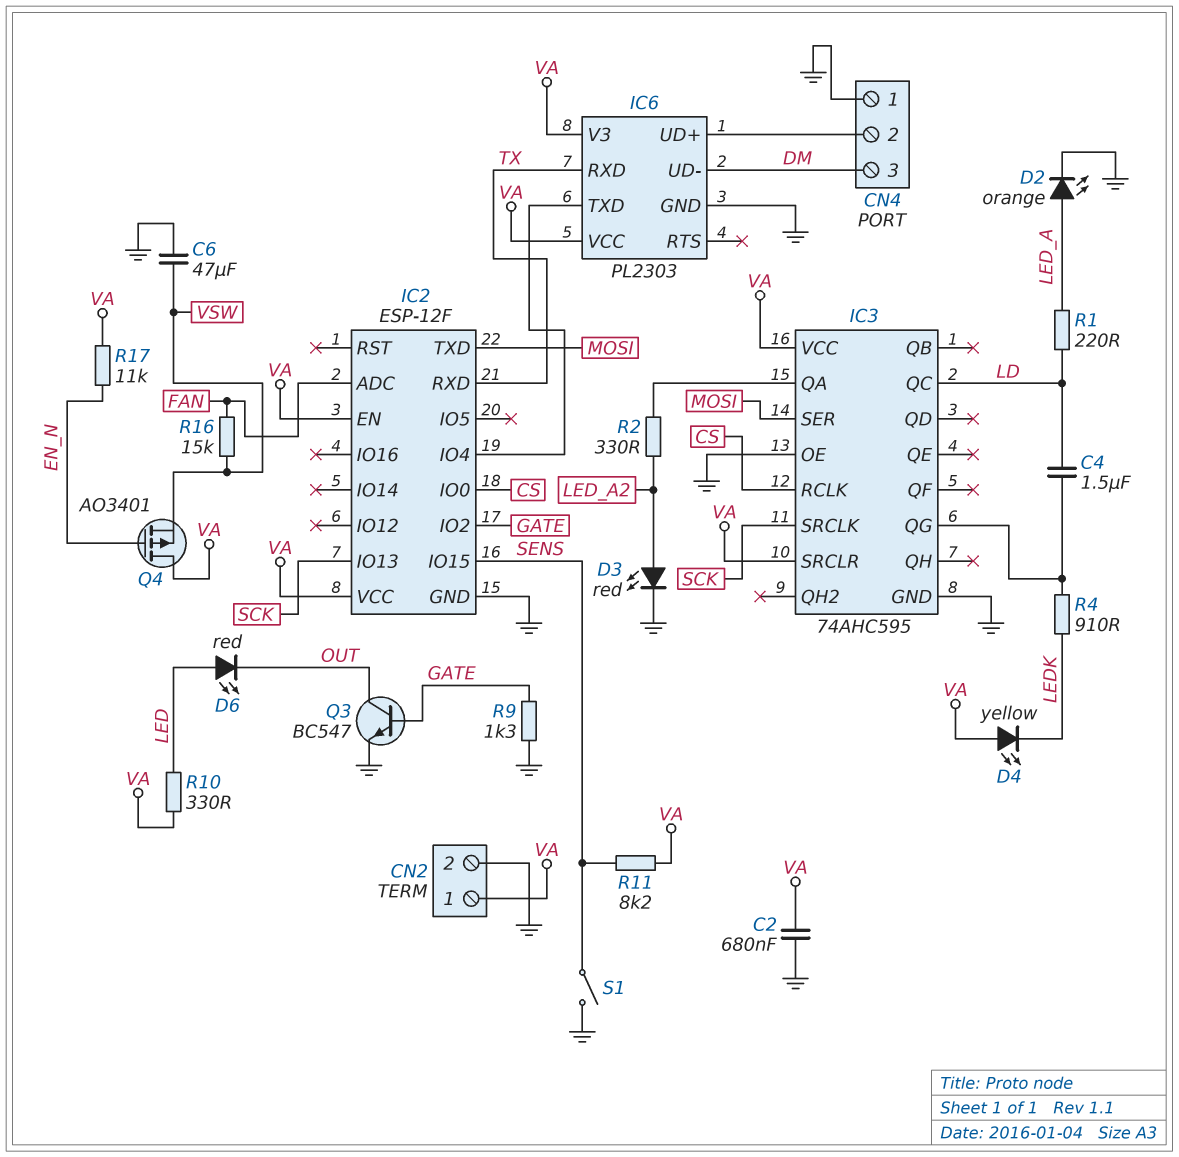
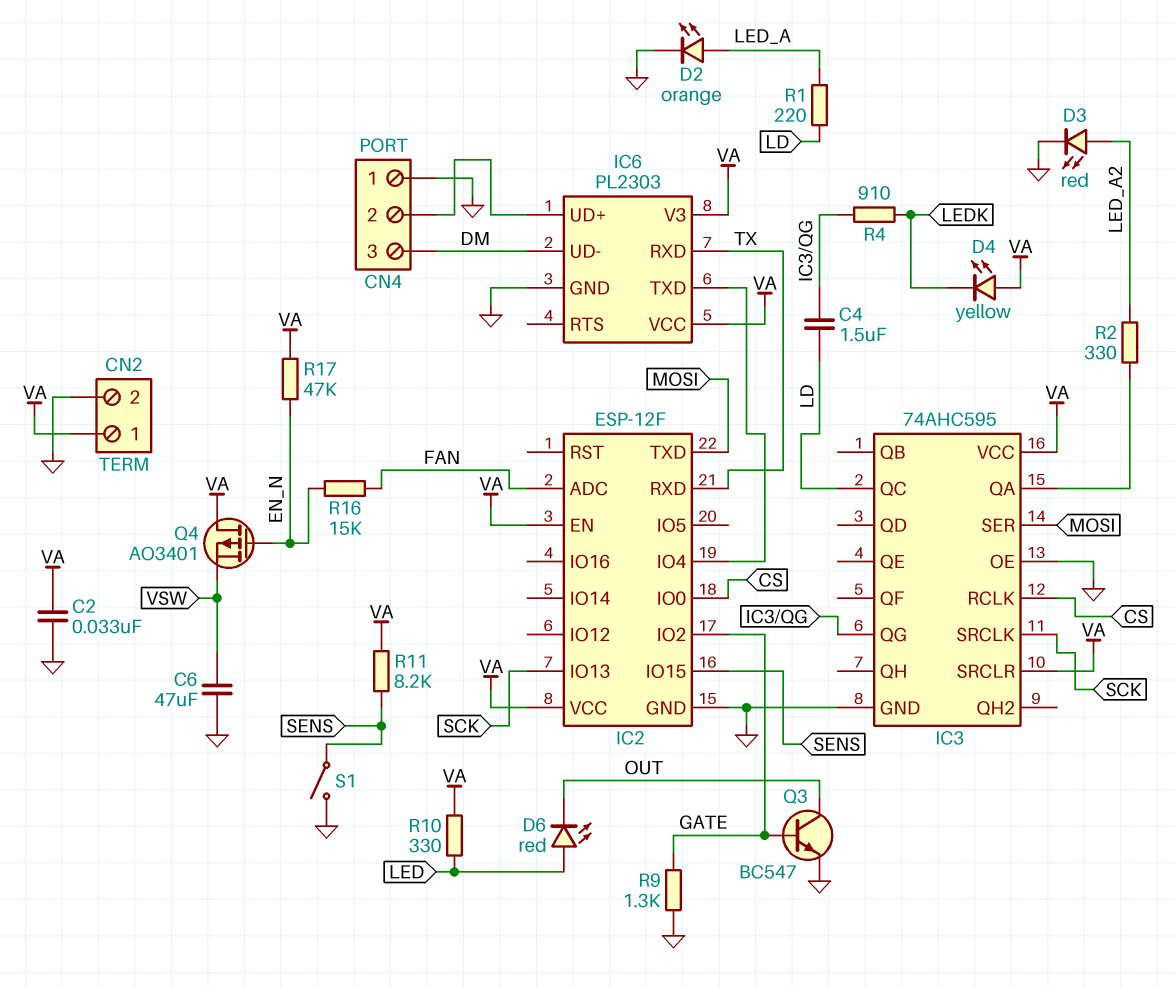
C2: 680nF (GND, VA) -> 33nF (GND, VA)
R16: 15k (FAN, VSW) -> 15k (EN_N, FAN)
R17: 11k (EN_N, VA) -> 47k (EN_N, VA)

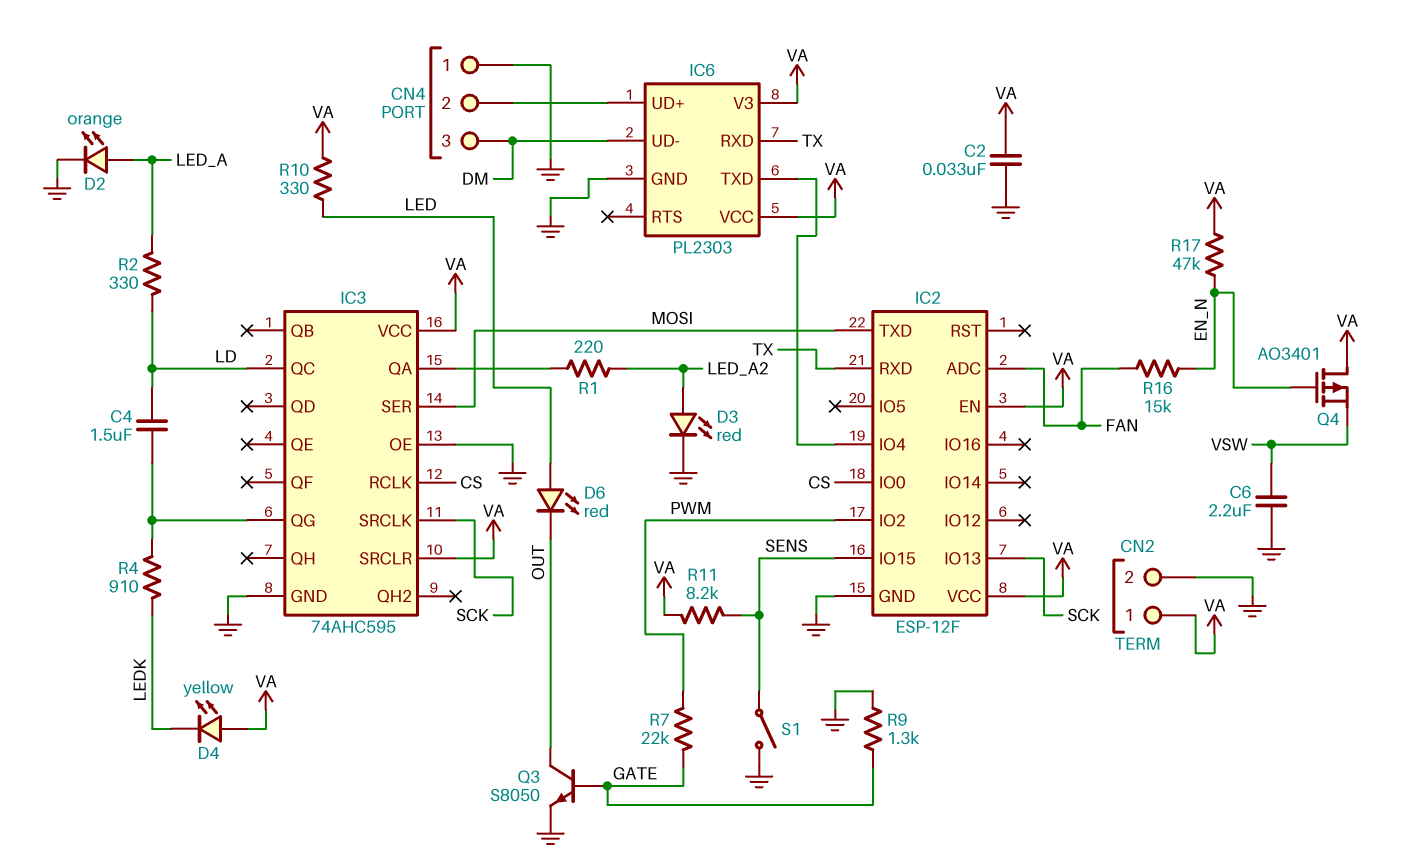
C6: 47uF (GND, VSW) -> 2.2uF (GND, VSW)
IC2 pin IO2: GATE -> PWM
Q3: NPN BC547 (B GATE, C OUT, E GND) -> NPN S8050 (B GATE, C OUT, E GND)
R1: 220 (LD, LED_A) -> 220 (IC3/QA, LED_A2)
R2: 330 (IC3/QA, LED_A2) -> 330 (LD, LED_A)
R7: none -> 22k (GATE, PWM)

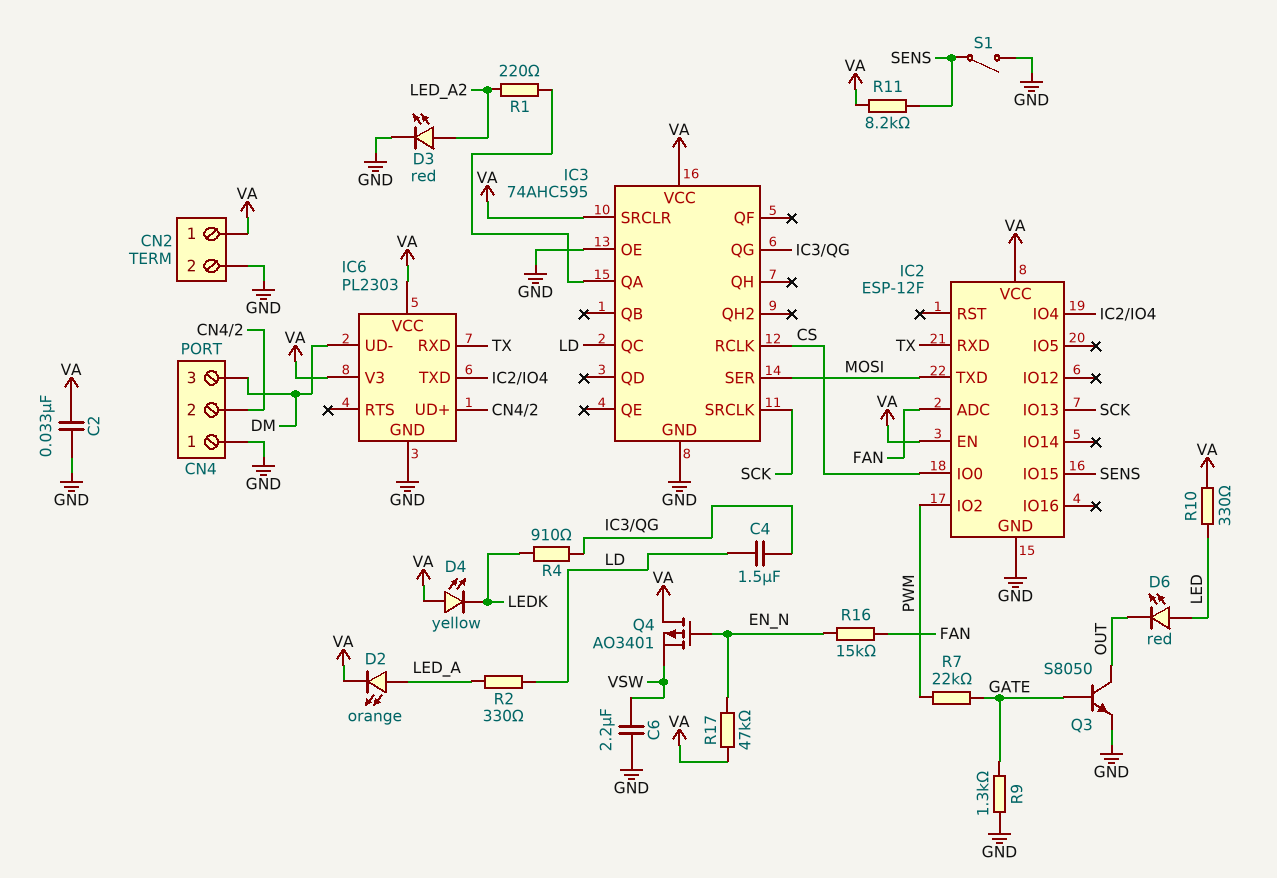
D2: LED orange (A LED_A, K GND) -> LED orange (A LED_A, K VA)

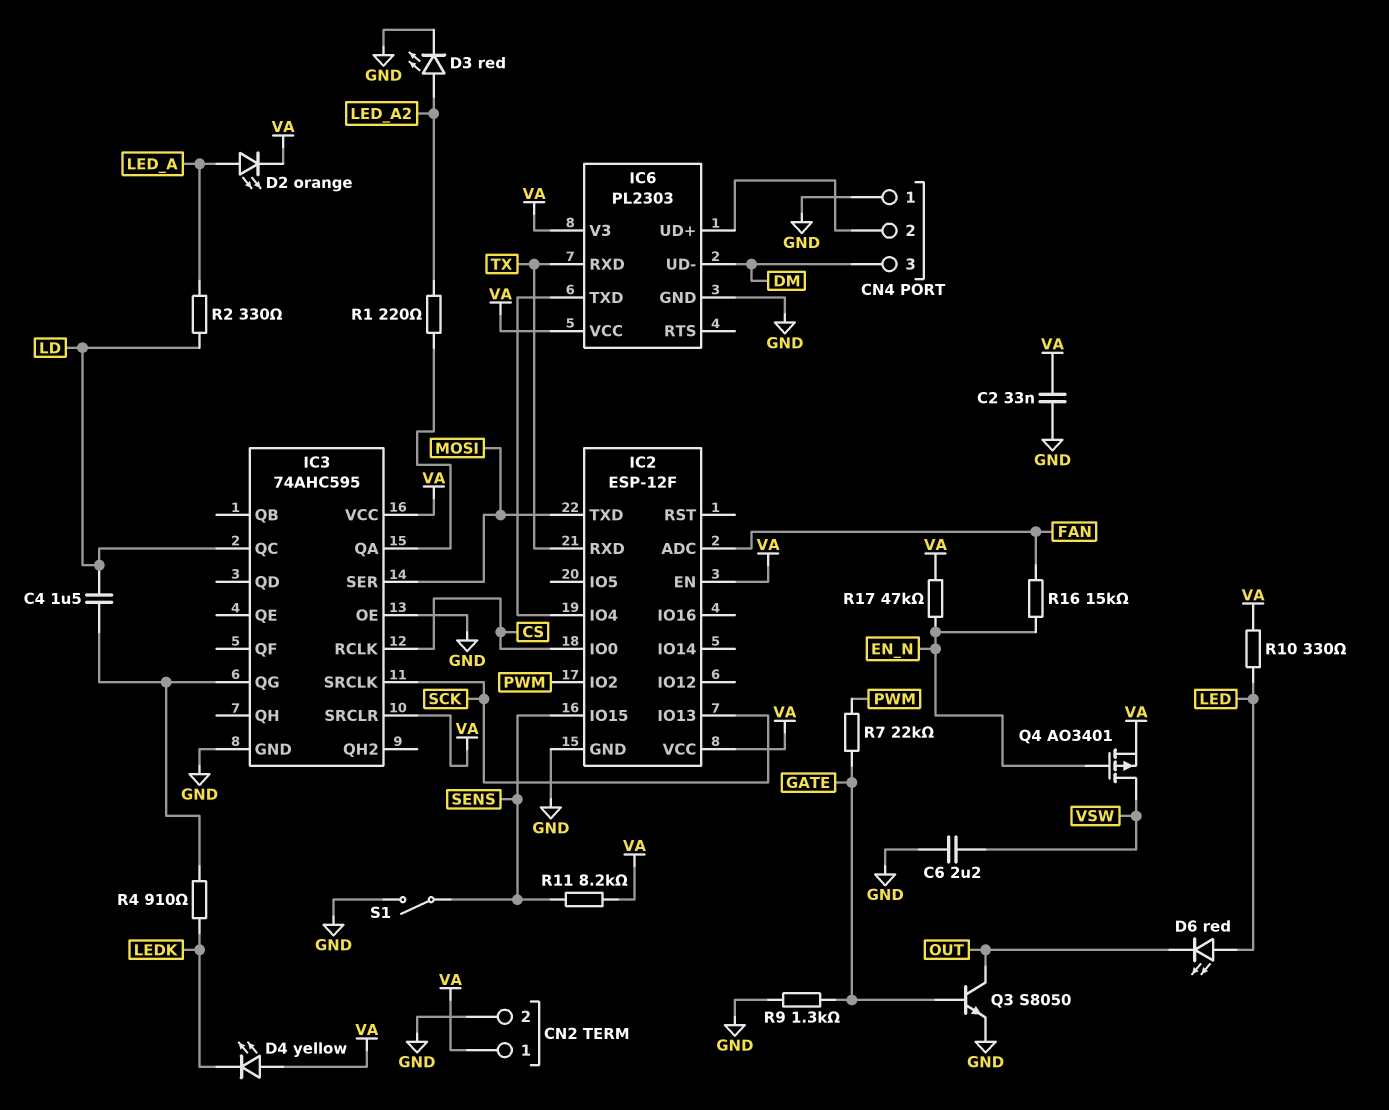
Q4: PMOS AO3401 (G EN_N, D VA, S VSW) -> PMOS AO3401 (G EN_N, D VSW, S VA)

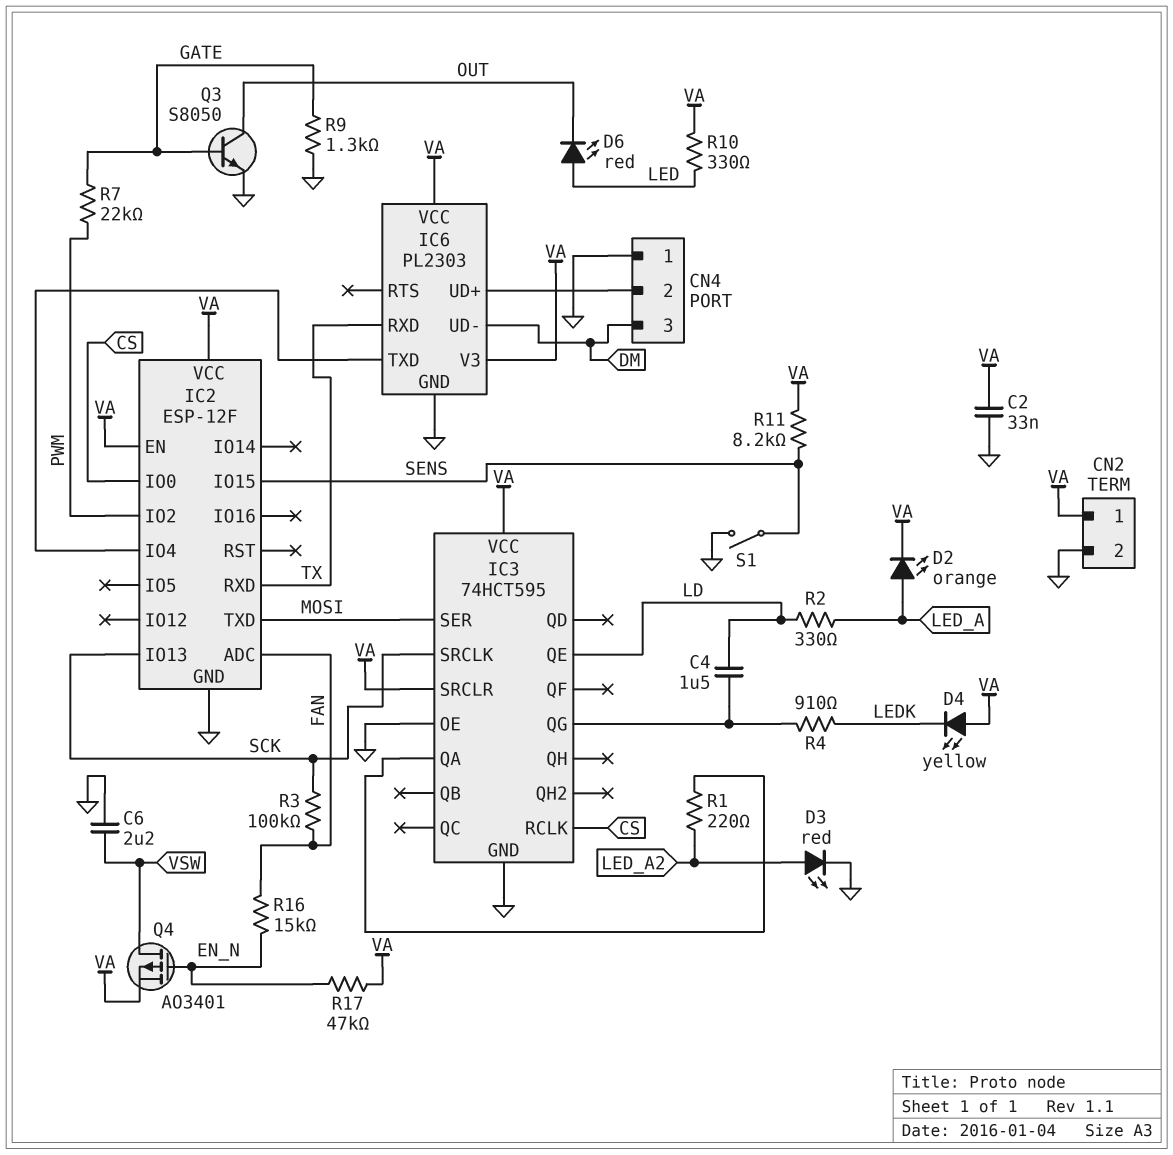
IC3: 74AHC595 -> 74HCT595
IC3 pin QC: LD -> none
IC3 pin QE: none -> LD
R3: none -> 100k (FAN, SCK)

